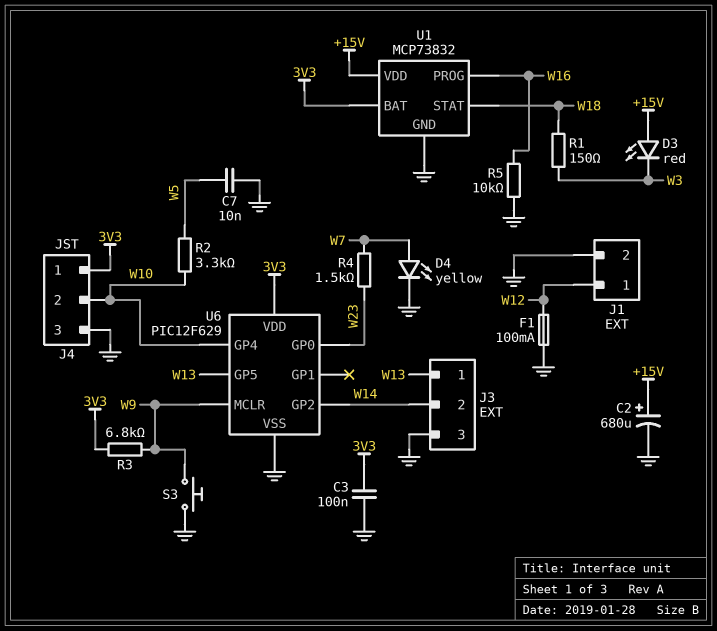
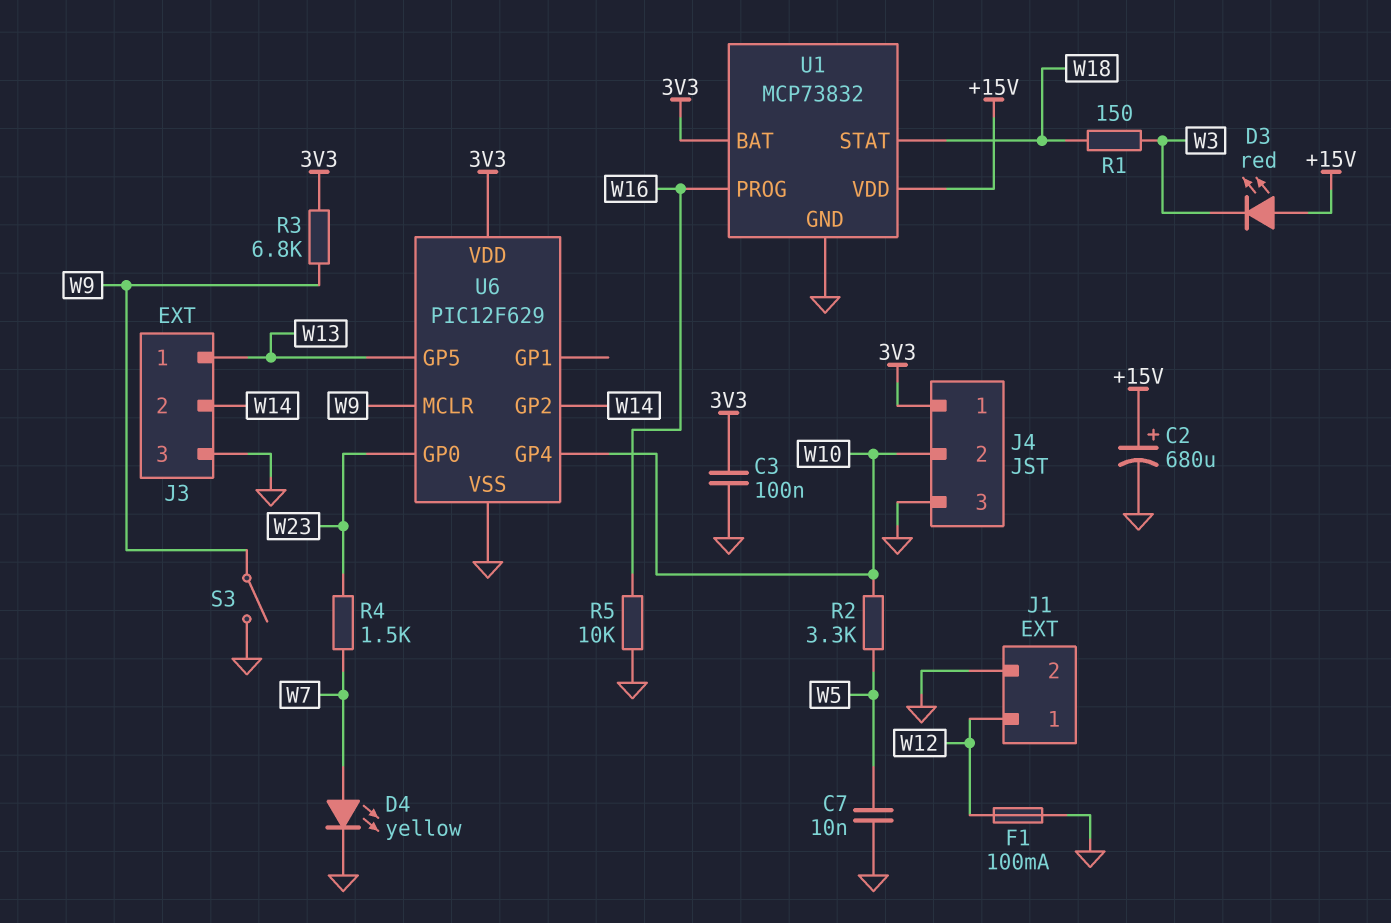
S3: button (GND, W9) -> switch (GND, W9)

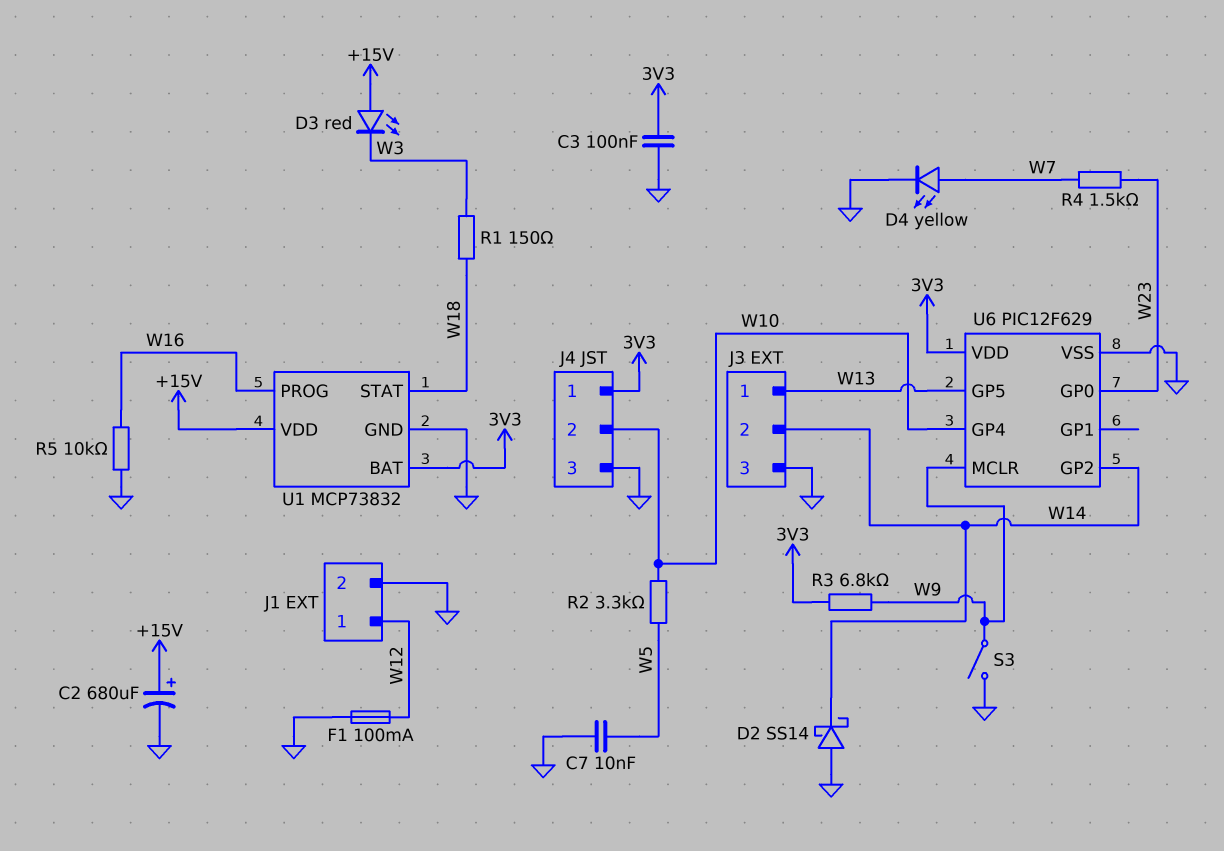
D2: none -> schottky SS14 (A GND, K W14)

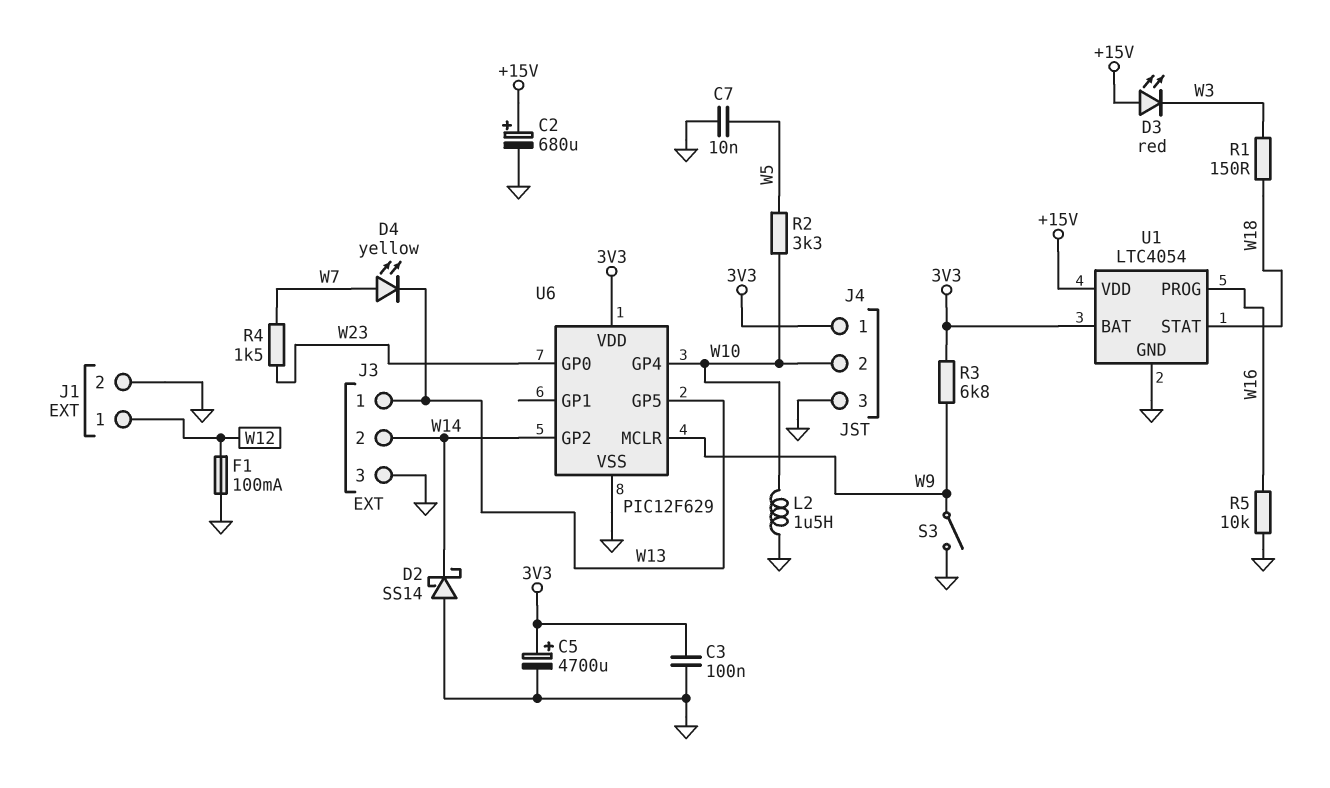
C5: none -> 4700uF (plus 3V3, minus GND)
D4: LED yellow (A W7, K GND) -> LED yellow (A W7, K W13)
L2: none -> 1.5uH (GND, W10)
U1: MCP73832 -> LTC4054

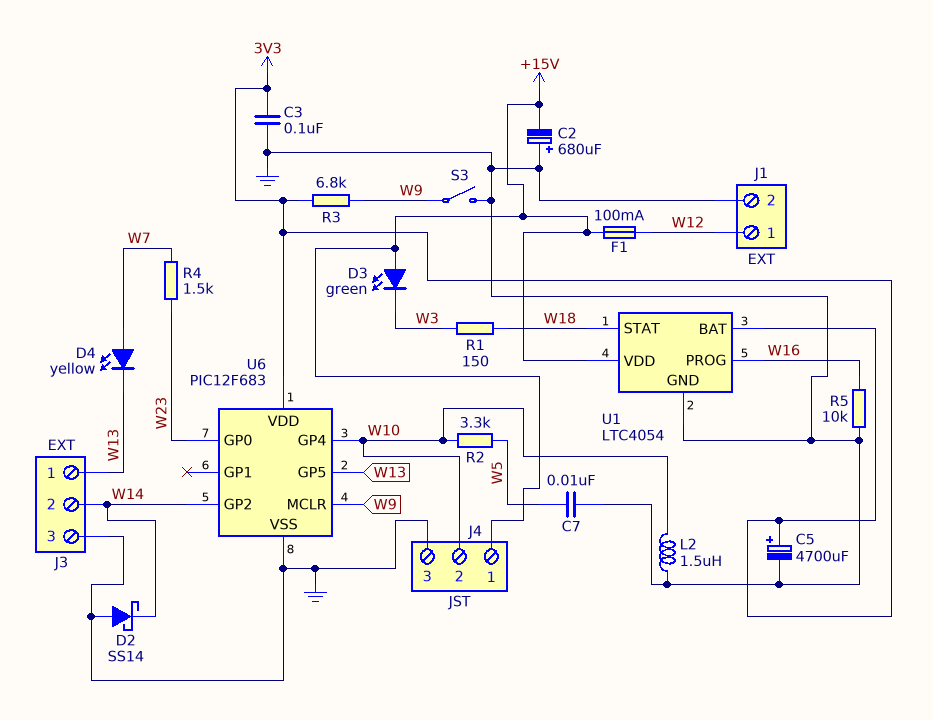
C2: 680uF (plus +15V, minus GND) -> 680uF (plus GND, minus +15V)
D3: LED red (A +15V, K W3) -> LED green (A +15V, K W3)
F1: 100mA (GND, W12) -> 100mA (+15V, W12)
J4 pin 1: 3V3 -> +15V
U6: PIC12F629 -> PIC12F683

